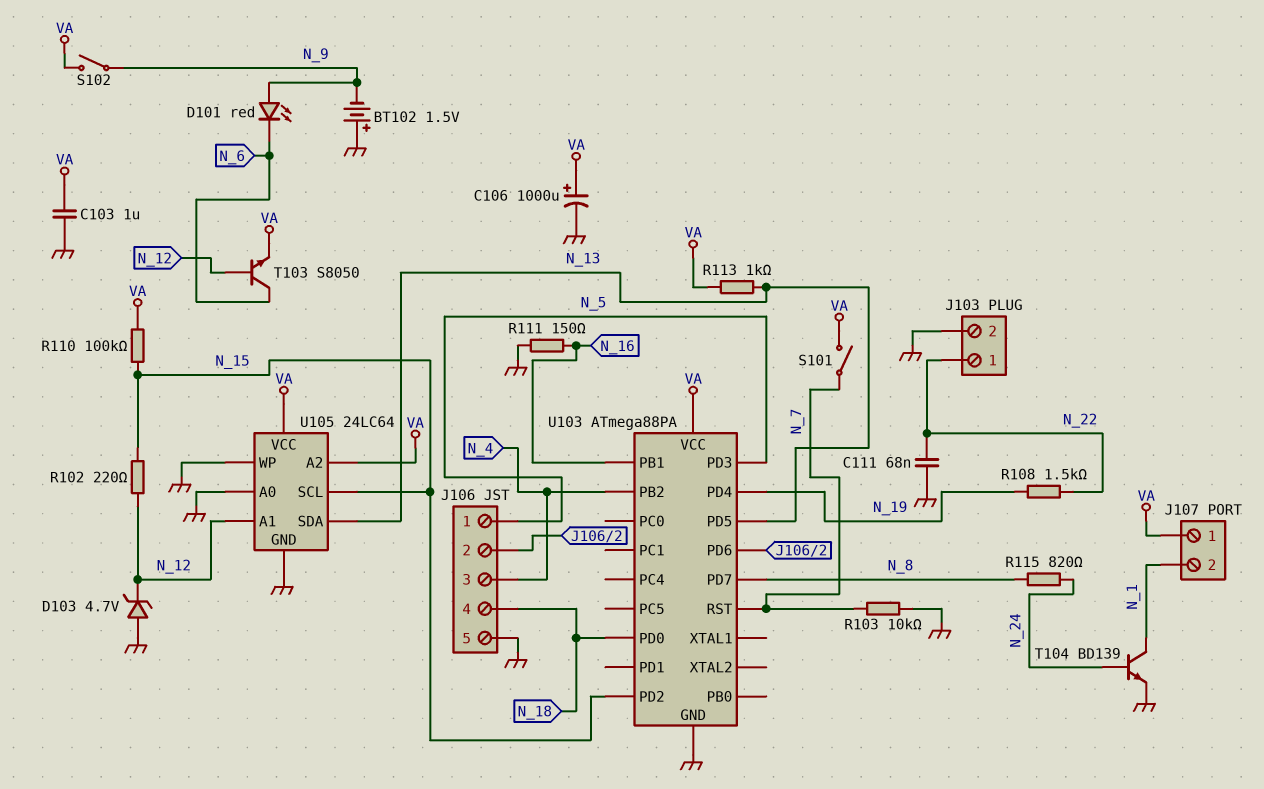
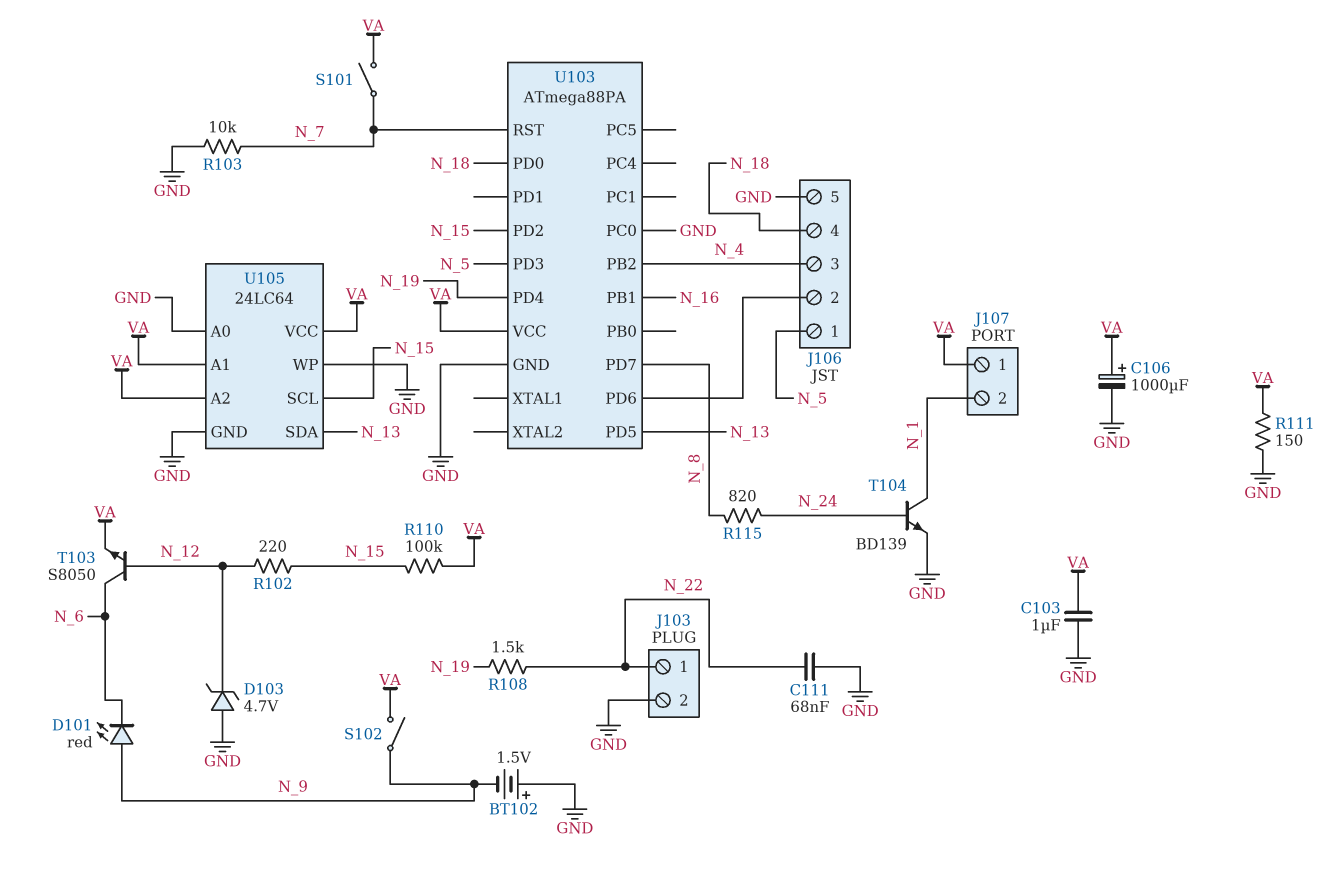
R111: 150 (GND, N_16) -> 150 (GND, VA)
R113: 1k (N_13, VA) -> none
U103 pin PC0: none -> GND
U105 pin A1: N_12 -> VA

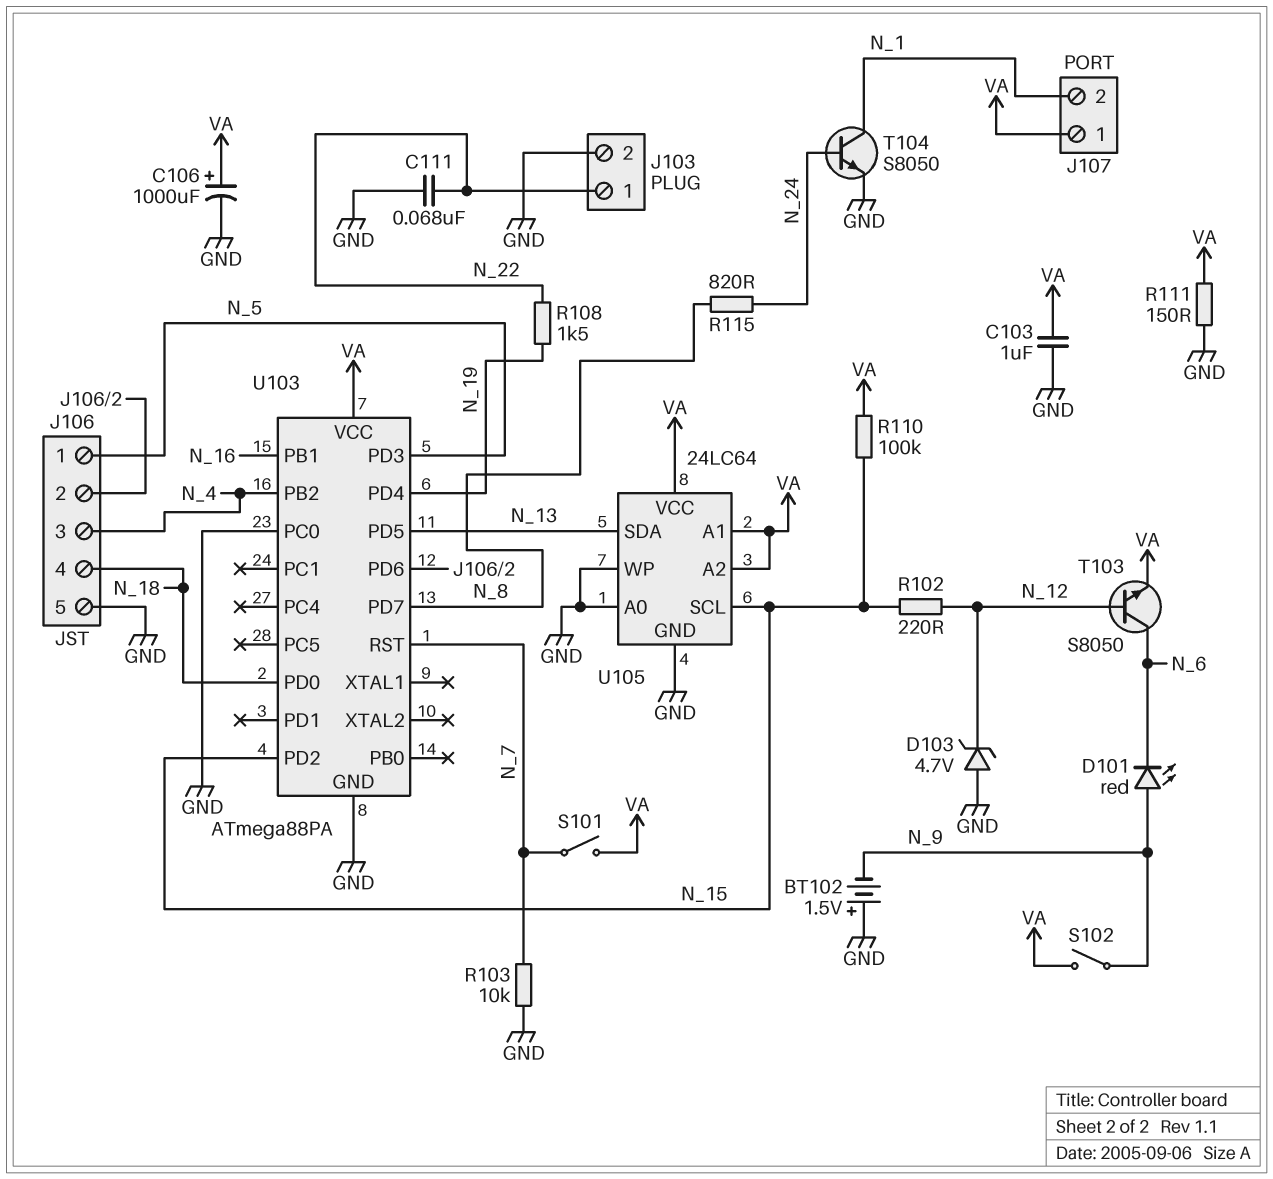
T104: NPN BD139 (B N_24, C N_1, E GND) -> NPN S8050 (B N_24, C N_1, E GND)

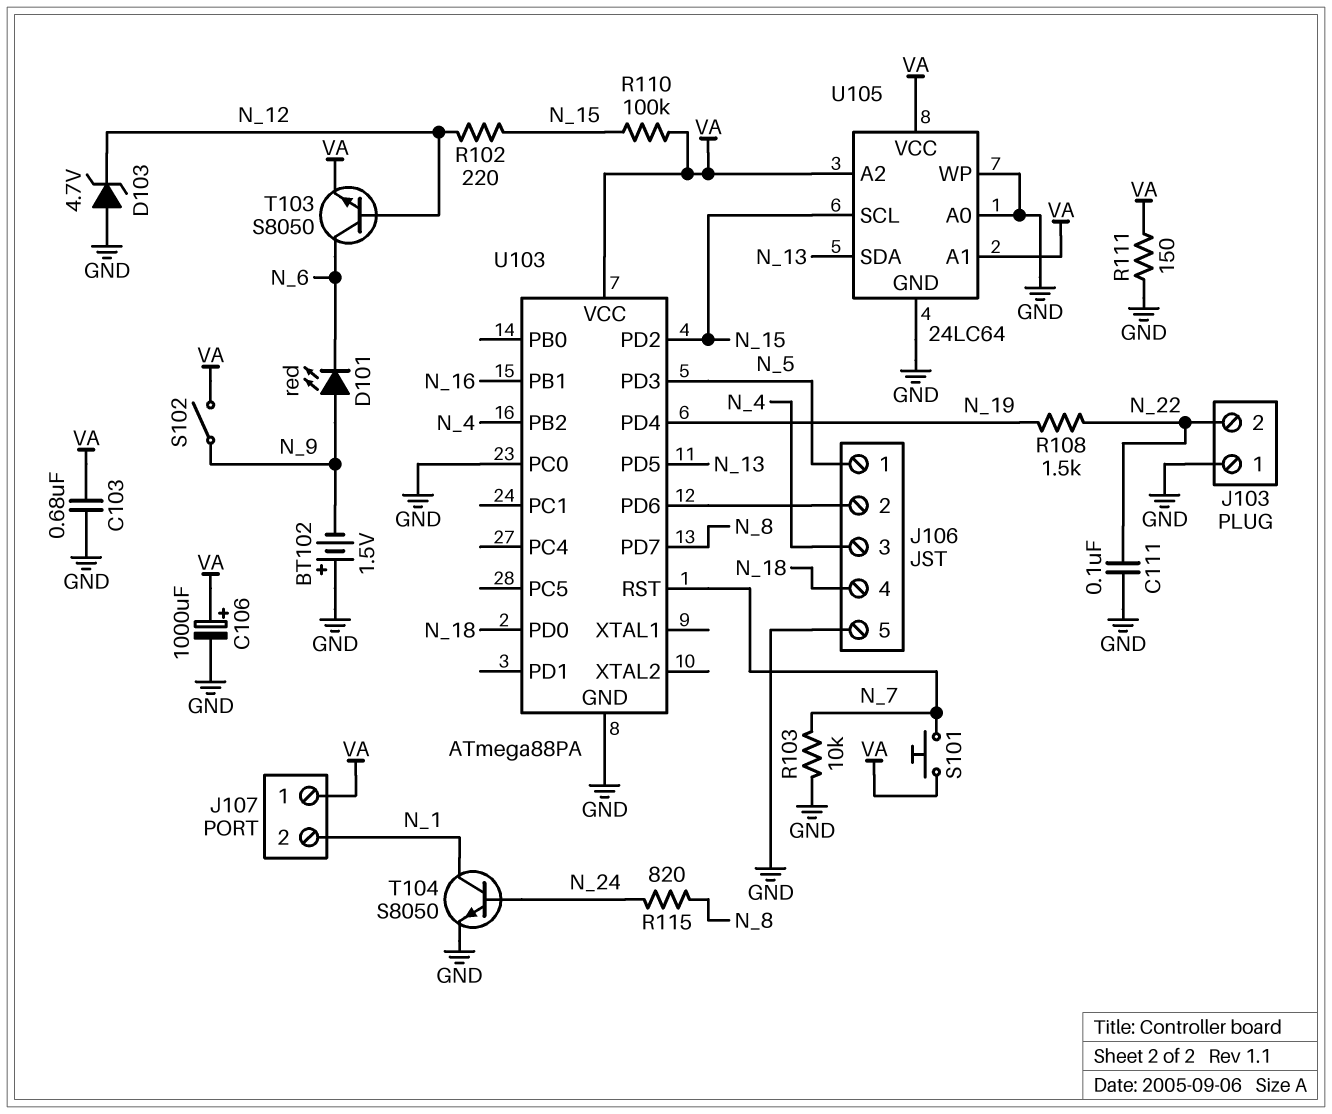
C103: 1uF (GND, VA) -> 680nF (GND, VA)
C111: 68nF (GND, N_22) -> 100nF (GND, N_22)
J103 pin 1: N_22 -> GND
J103 pin 2: GND -> N_22
S101: switch (N_7, VA) -> button (N_7, VA)

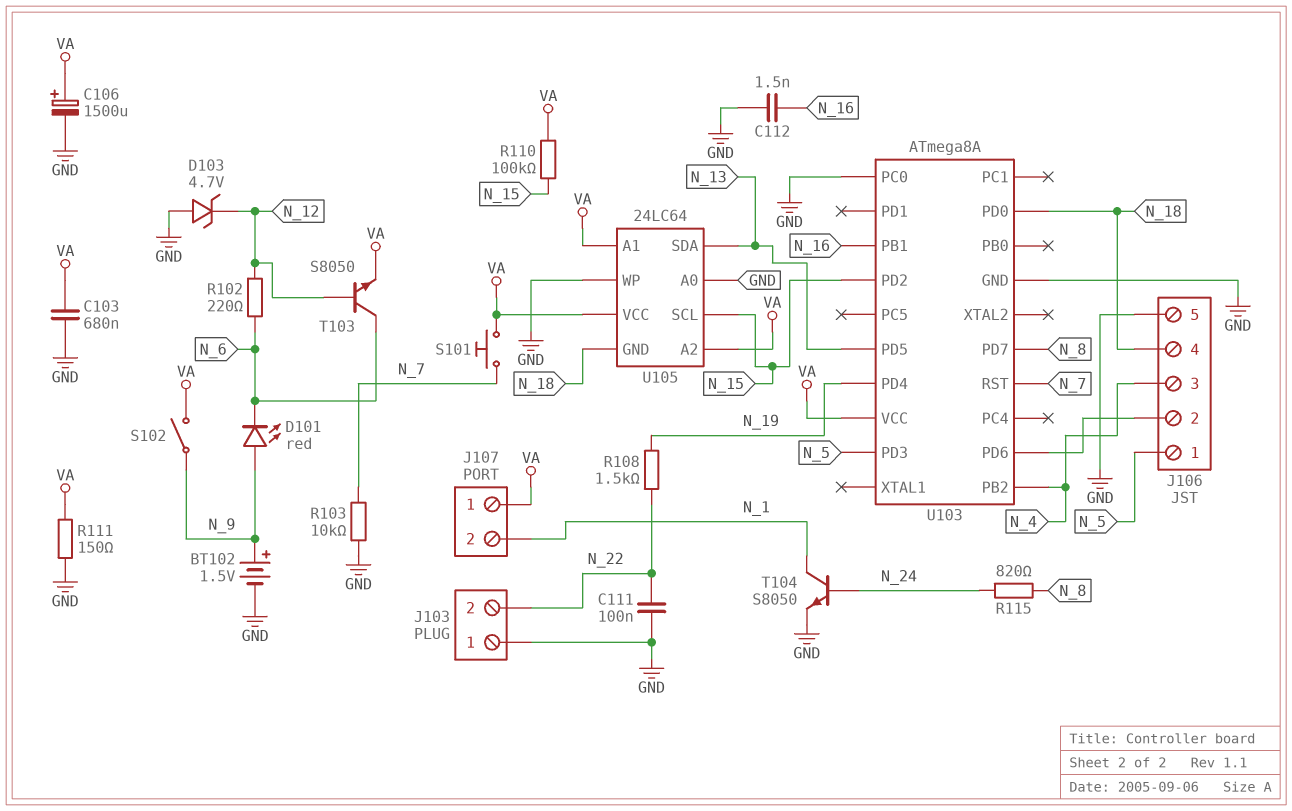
BT102: 1.5V (plus GND, minus N_9) -> 1.5V (plus N_9, minus GND)
C106: 1000uF (plus VA, minus GND) -> 1500uF (plus VA, minus GND)
C112: none -> 1.5nF (GND, N_16)
R102: 220 (N_12, N_15) -> 220 (N_6, N_12)
U103: ATmega88PA -> ATmega8A
U105 pin GND: GND -> N_18

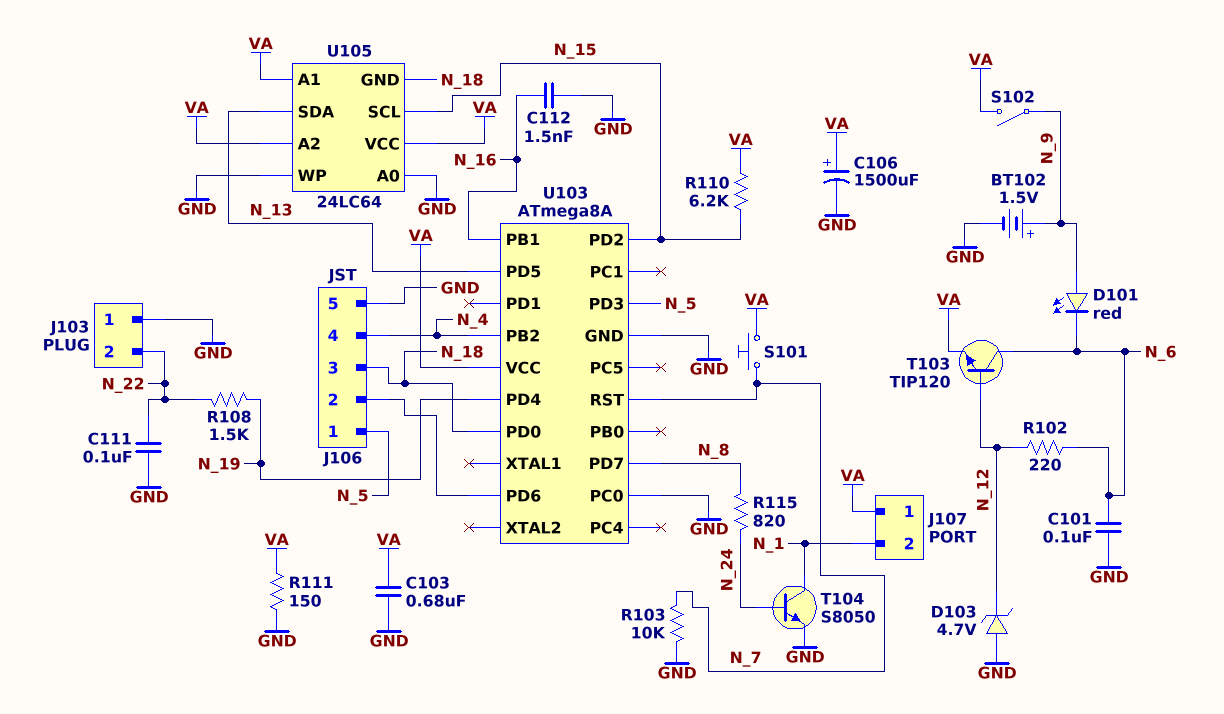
C101: none -> 100nF (GND, N_6)
J106 pin 3: N_4 -> N_18
J106 pin 4: N_18 -> N_4
R110: 100k (N_15, VA) -> 6.2k (N_15, VA)
T103: NPN S8050 (B N_12, C N_6, E VA) -> NPN TIP120 (B N_12, C N_6, E VA)

